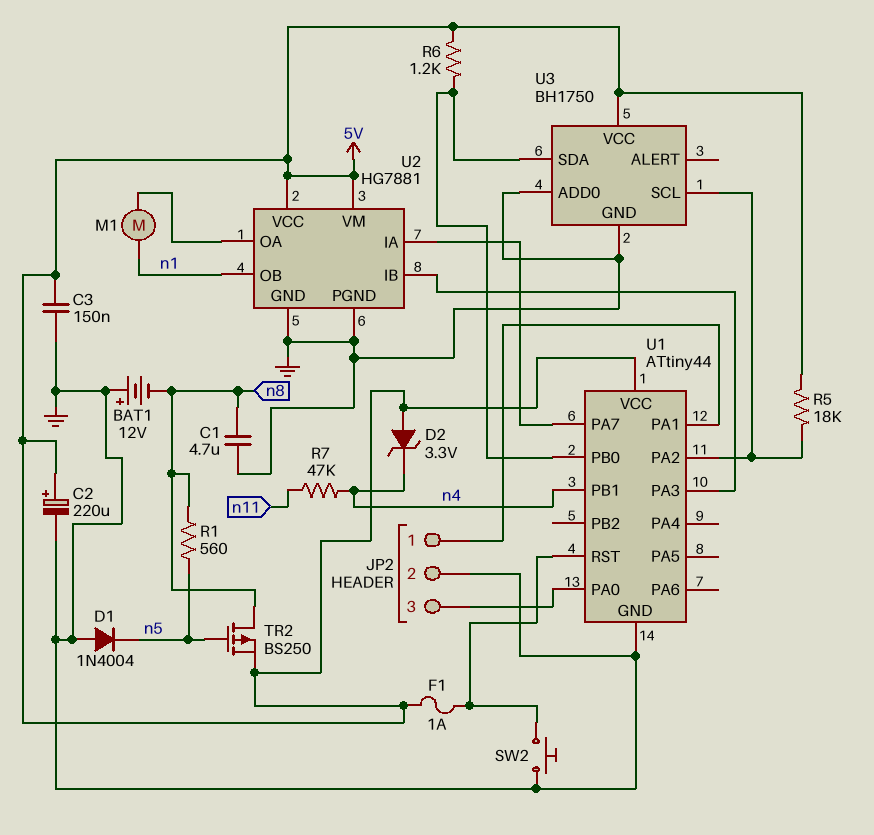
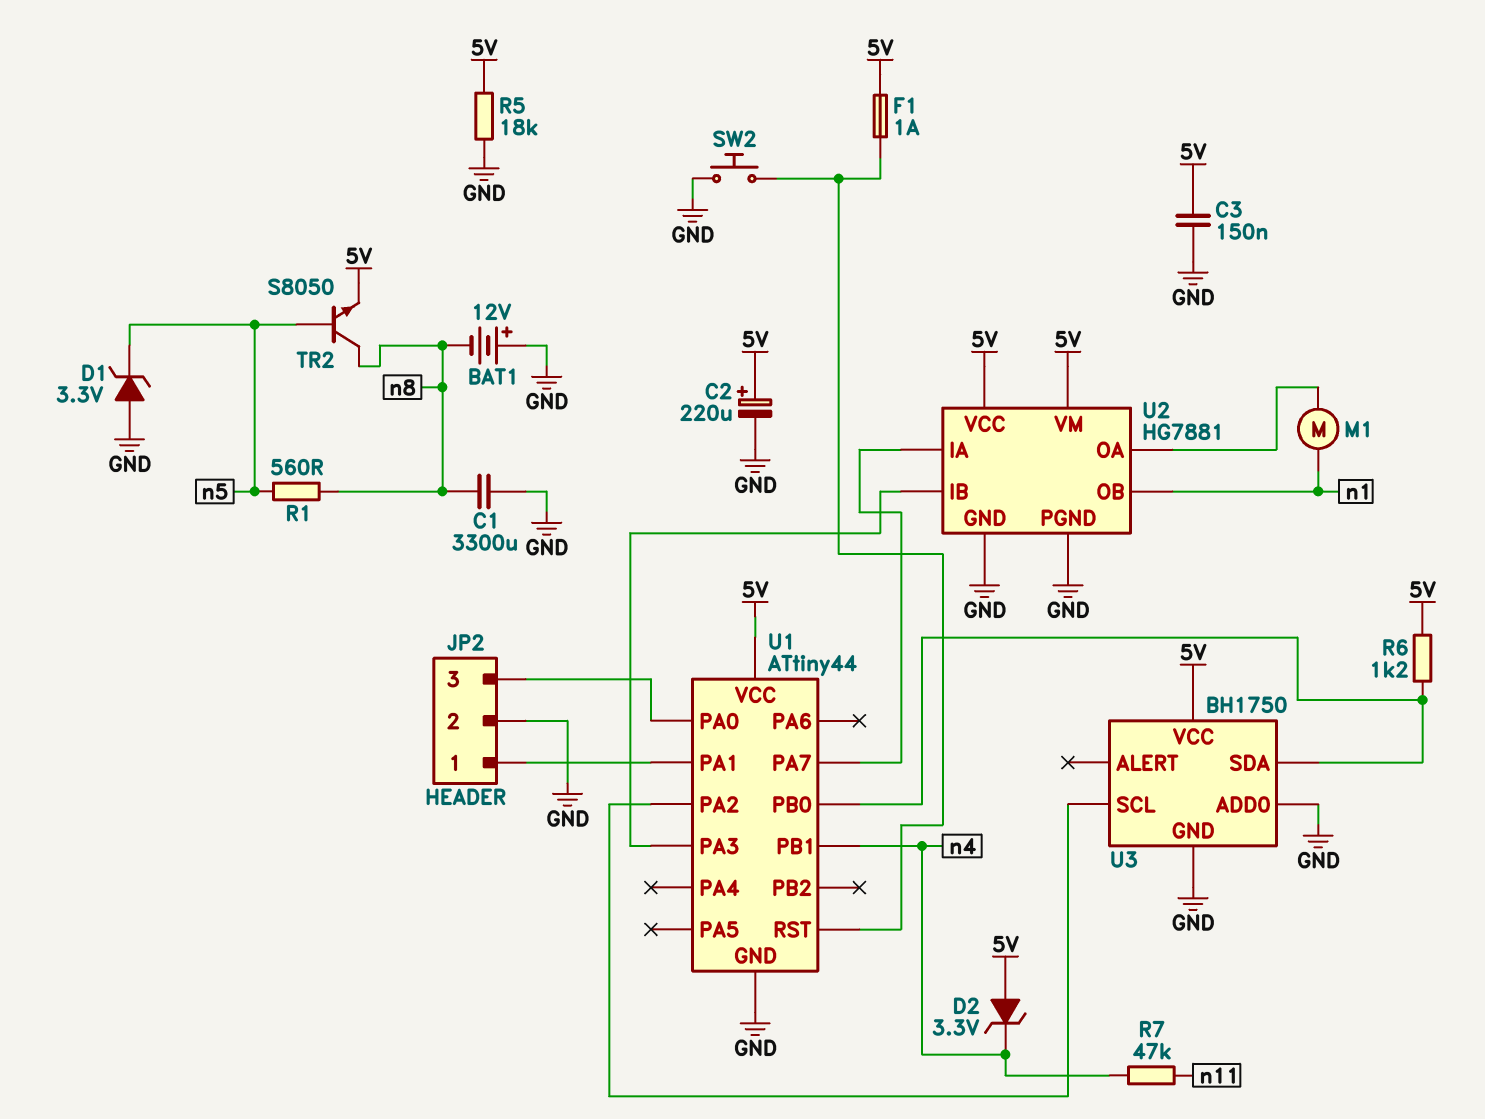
C1: 4.7uF (GND, n8) -> 3300uF (GND, n8)
D1: diode 1N4004 (A GND, K n5) -> zener 3.3V (A GND, K n5)
R5: 18k (5V, U1/PA2) -> 18k (5V, GND)
TR2: PMOS BS250 (G n5, D n8, S 5V) -> NPN S8050 (B n5, C n8, E 5V)

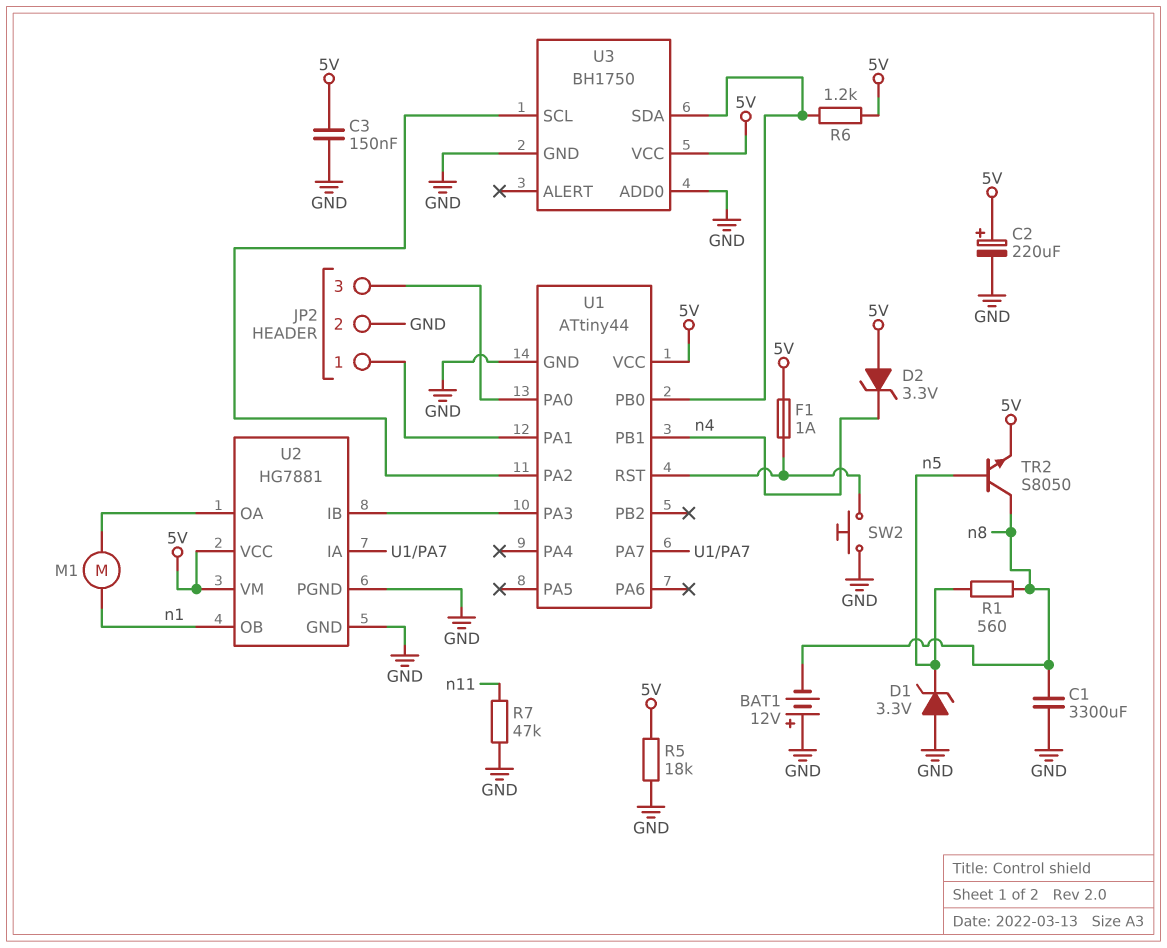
R7: 47k (n4, n11) -> 47k (GND, n11)

